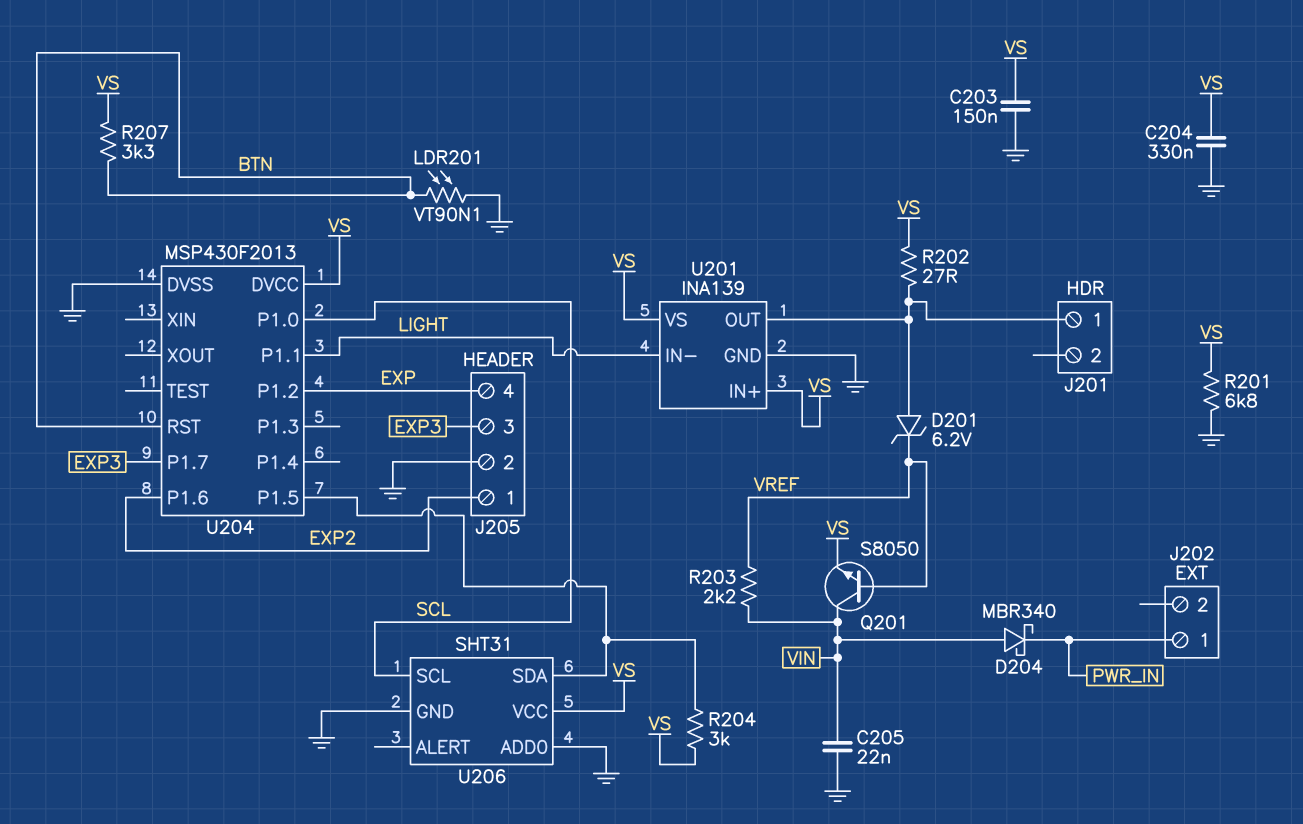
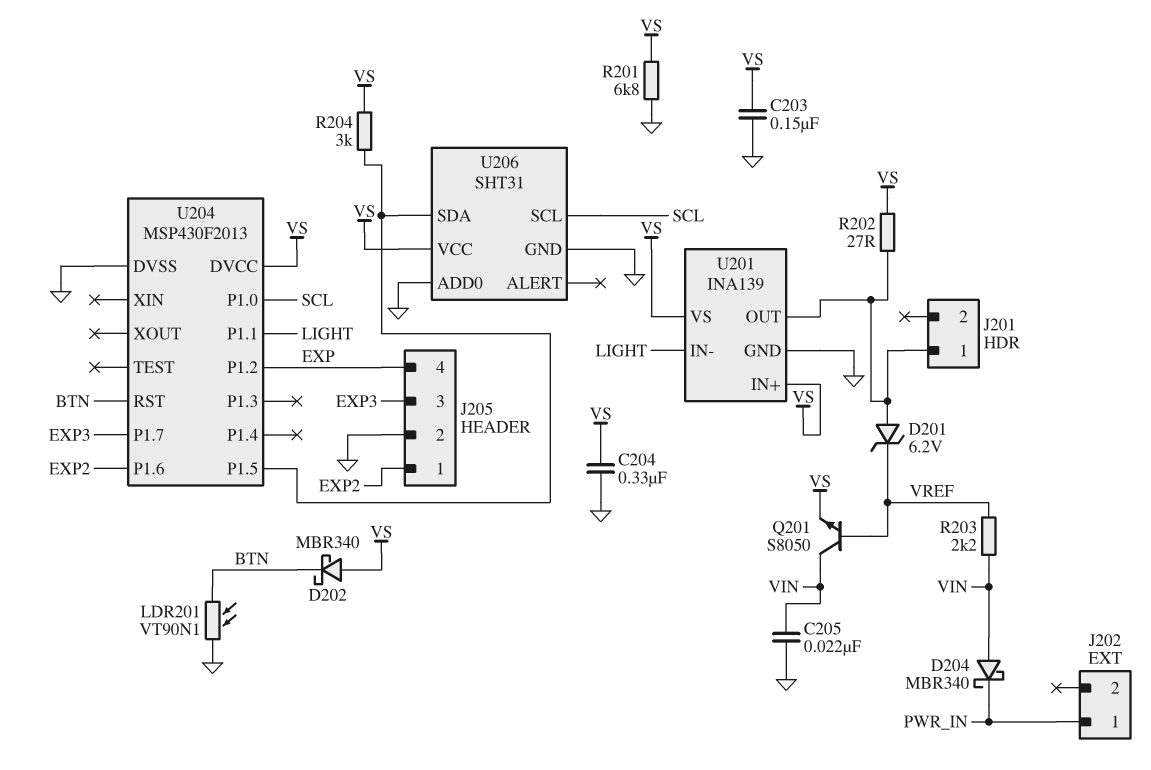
D202: none -> schottky MBR340 (A VS, K BTN)
R207: 3.3k (BTN, VS) -> none

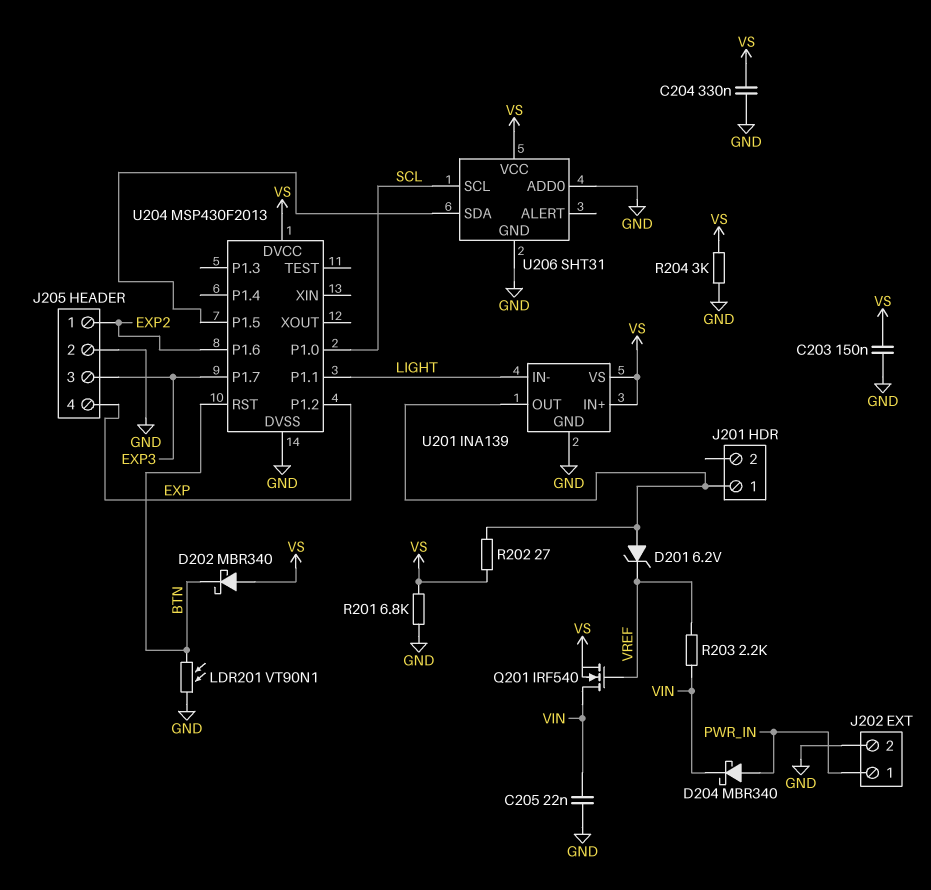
D204: schottky MBR340 (A VIN, K PWR_IN) -> schottky MBR340 (A PWR_IN, K VIN)
J202 pin 2: none -> GND
Q201: NPN S8050 (B VREF, C VIN, E VS) -> NMOS IRF540 (G VREF, D VIN, S VS)
R204: 3k (U204/P1.5, VS) -> 3k (GND, VS)

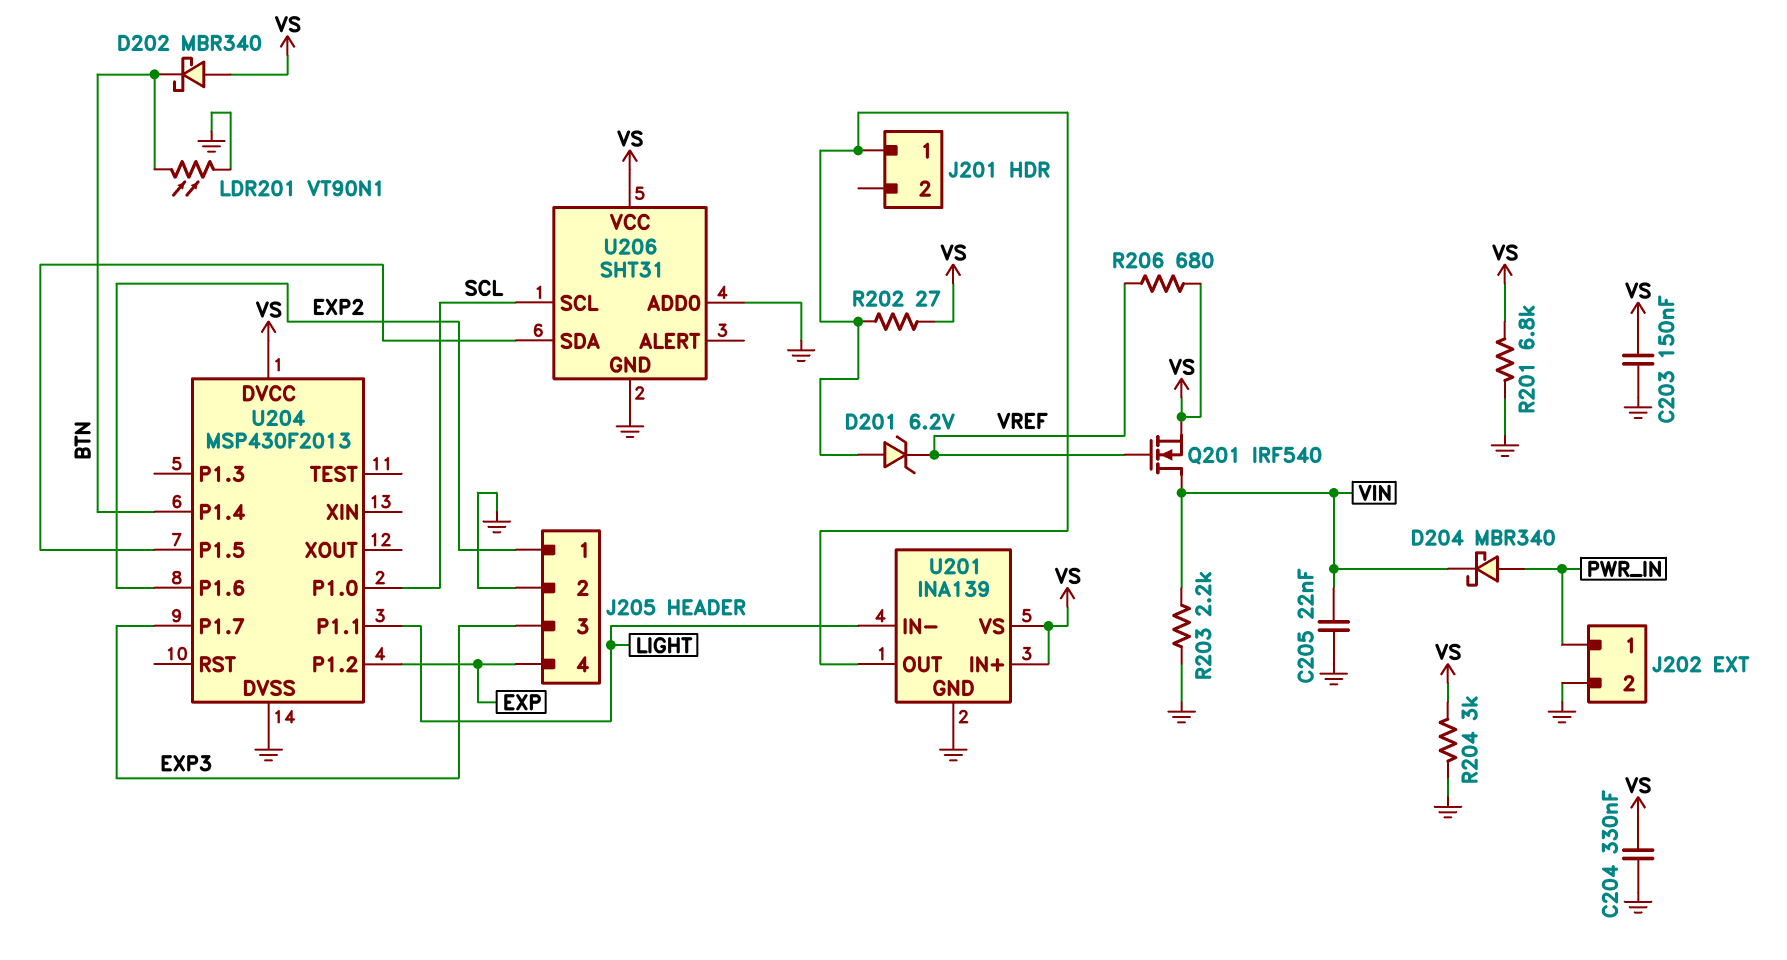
R203: 2.2k (VIN, VREF) -> 2.2k (GND, VIN)
R206: none -> 680 (VREF, VS)
U204 pin P1.4: none -> BTN
U204 pin RST: BTN -> none

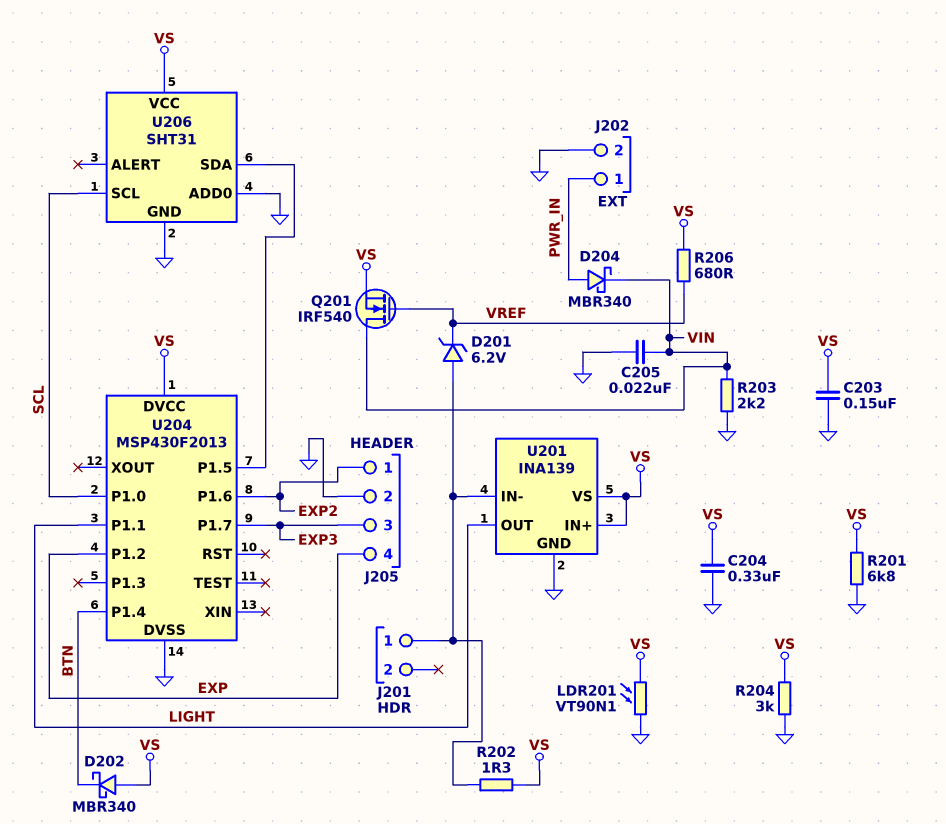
LDR201: VT90N1 (BTN, GND) -> VT90N1 (GND, VS)
R202: 27 (J201/1, VS) -> 1.3 (J201/1, VS)
U201 pin IN-: LIGHT -> J201/1
U201 pin OUT: J201/1 -> LIGHT

